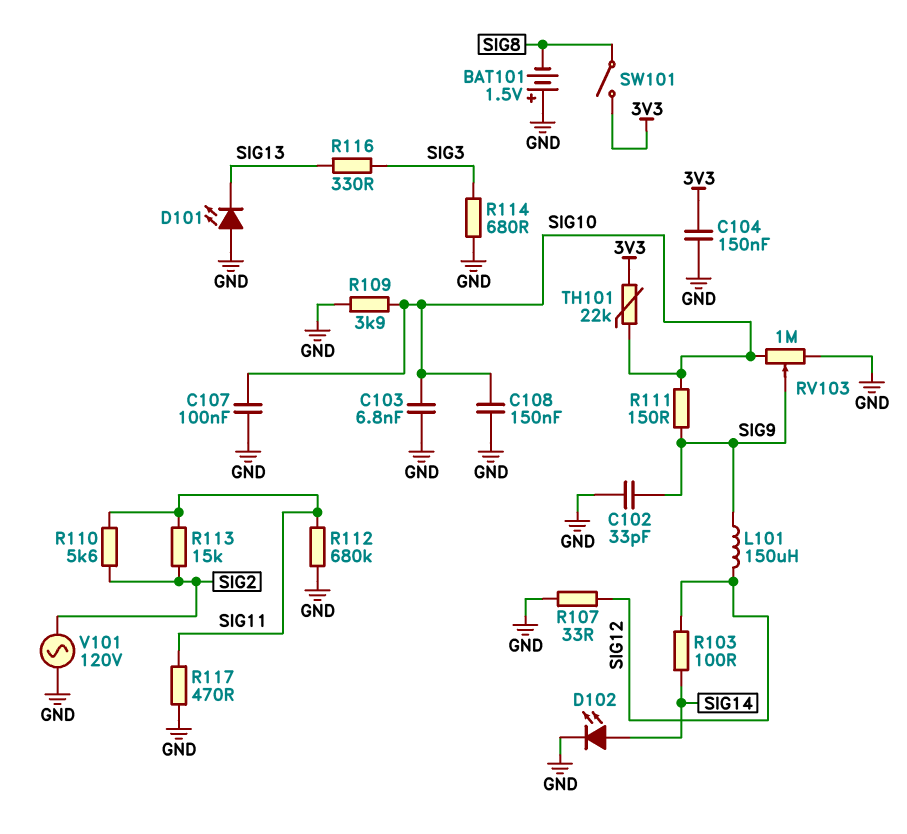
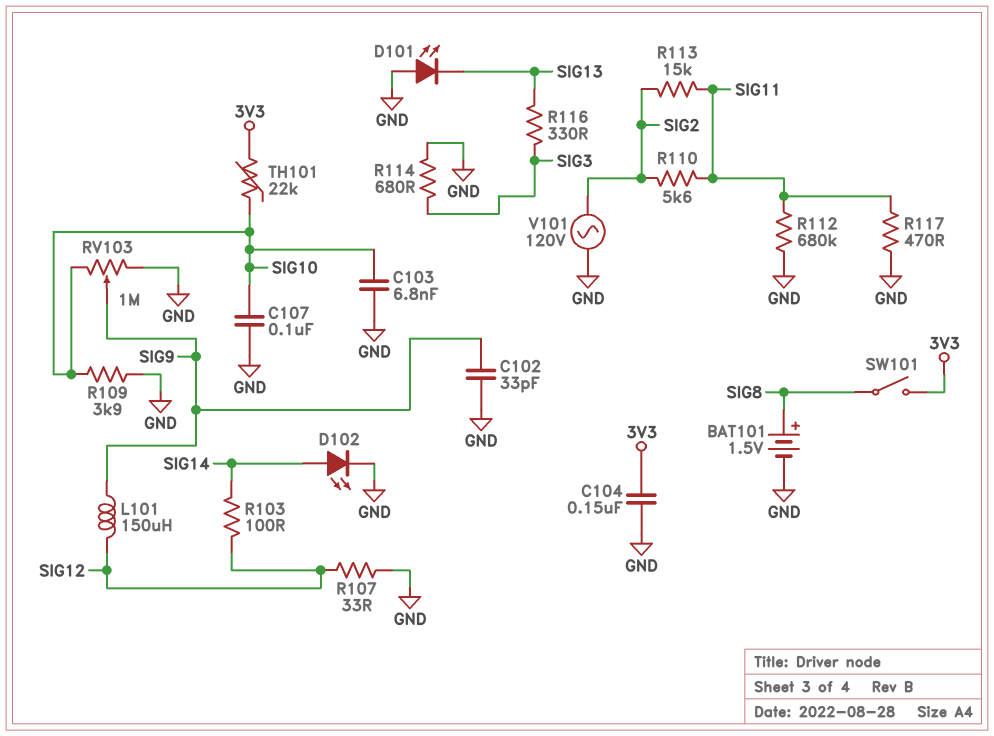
BAT101: 1.5V (plus GND, minus SIG8) -> 1.5V (plus SIG8, minus GND)
C108: 150nF (GND, SIG10) -> none
R111: 150 (SIG9, SIG10) -> none

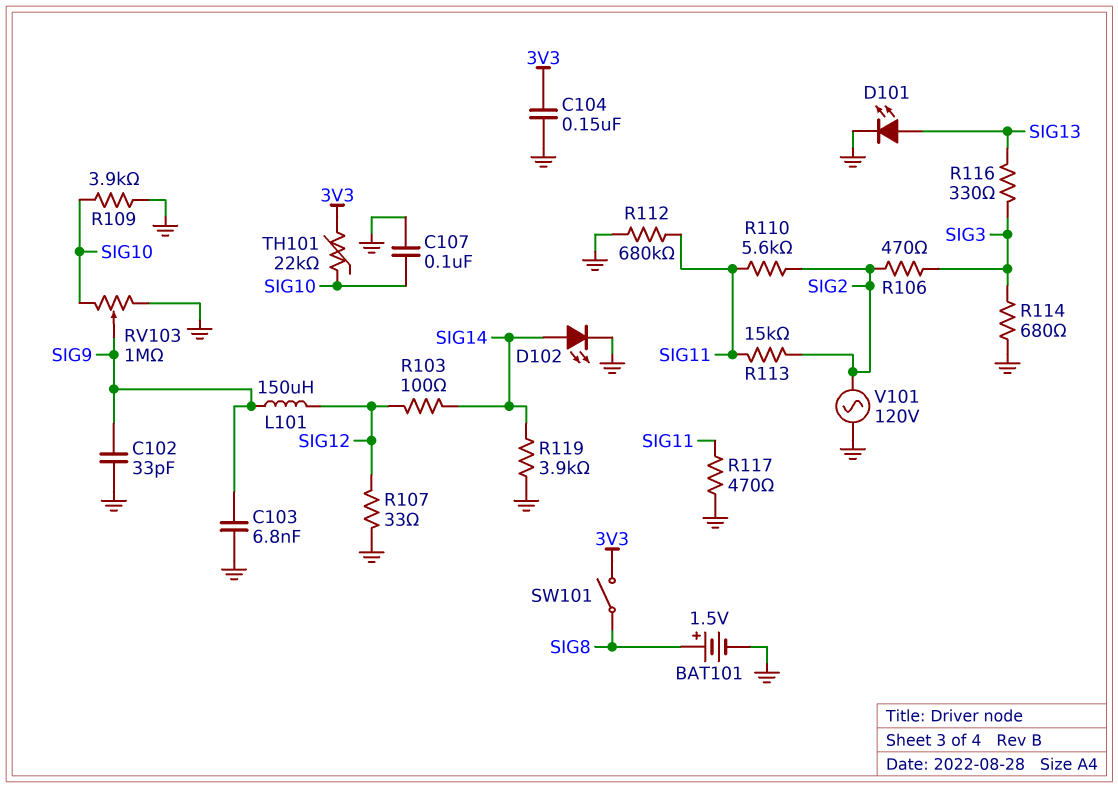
C103: 6.8nF (GND, SIG10) -> 6.8nF (GND, SIG9)
D101: LED (A GND, K SIG13) -> LED (A SIG13, K GND)
R106: none -> 470 (SIG2, SIG3)
R119: none -> 3.9k (GND, SIG14)

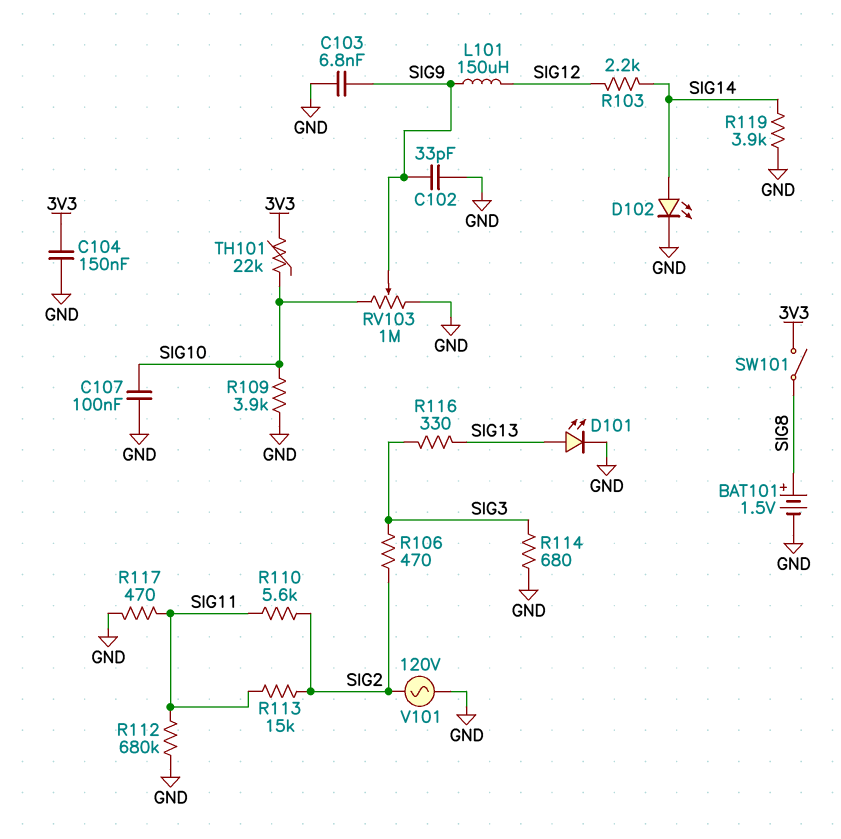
R103: 100 (SIG12, SIG14) -> 2.2k (SIG12, SIG14)
R107: 33 (GND, SIG12) -> none

